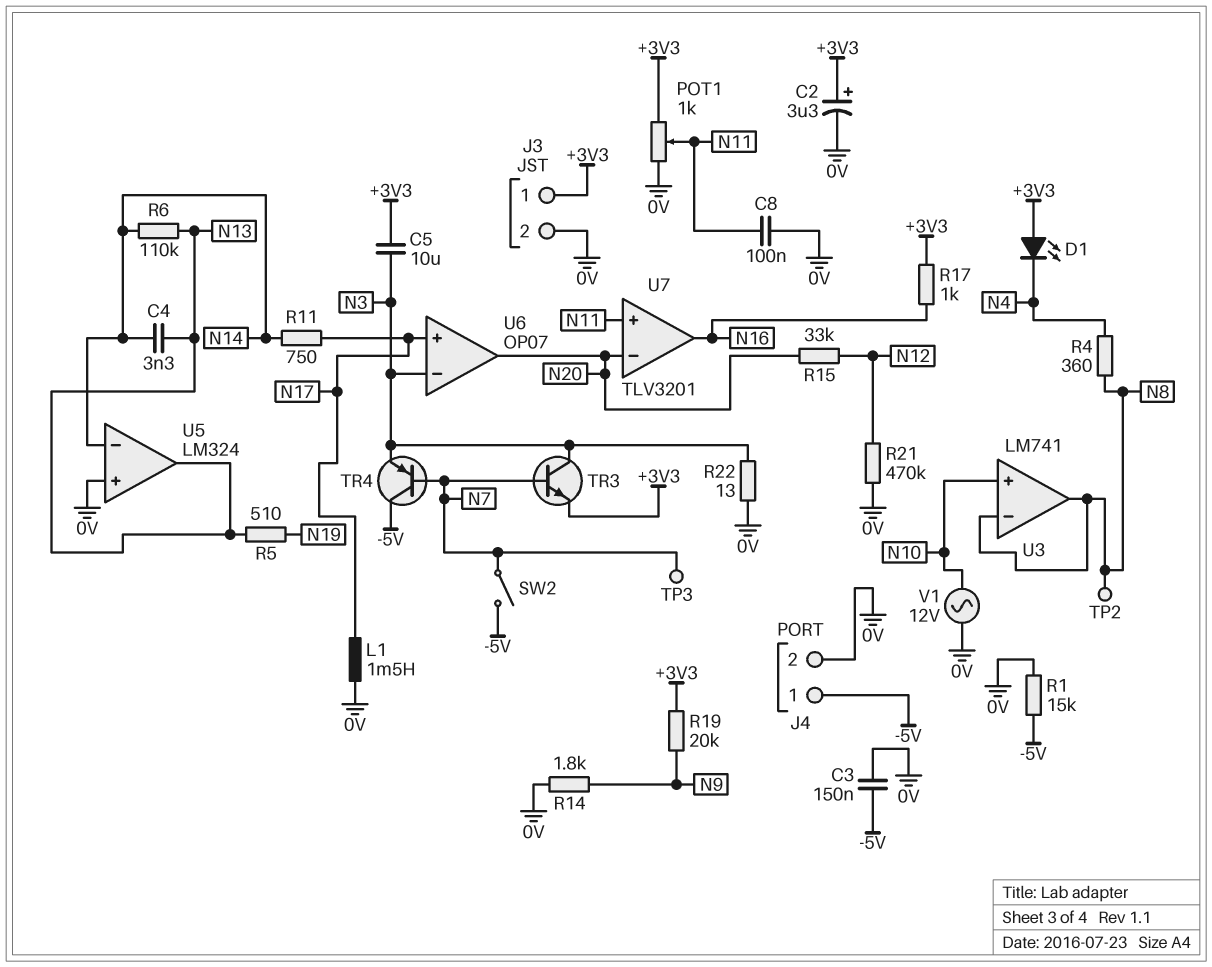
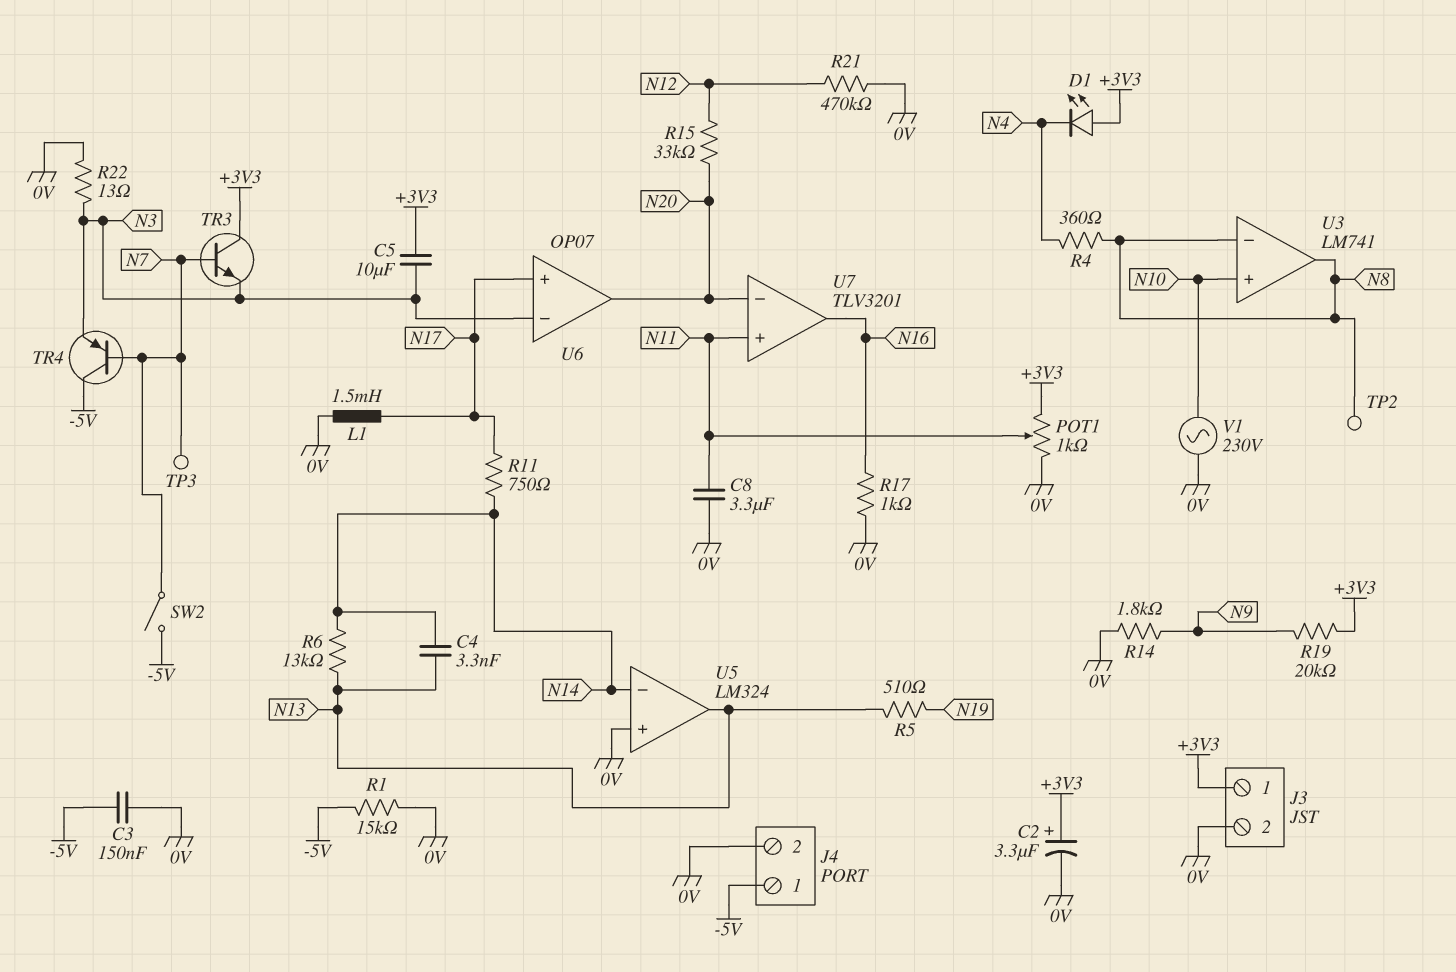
C8: 100nF (0V, N11) -> 3.3uF (0V, N11)
R6: 110k (N13, N14) -> 13k (N13, N14)
R17: 1k (+3V3, N16) -> 1k (0V, N16)
TR3: NPN (B N7, C N3, E +3V3) -> NPN (B N7, C +3V3, E N3)
V1: AC 12V (0V, N10) -> AC 230V (0V, N10)

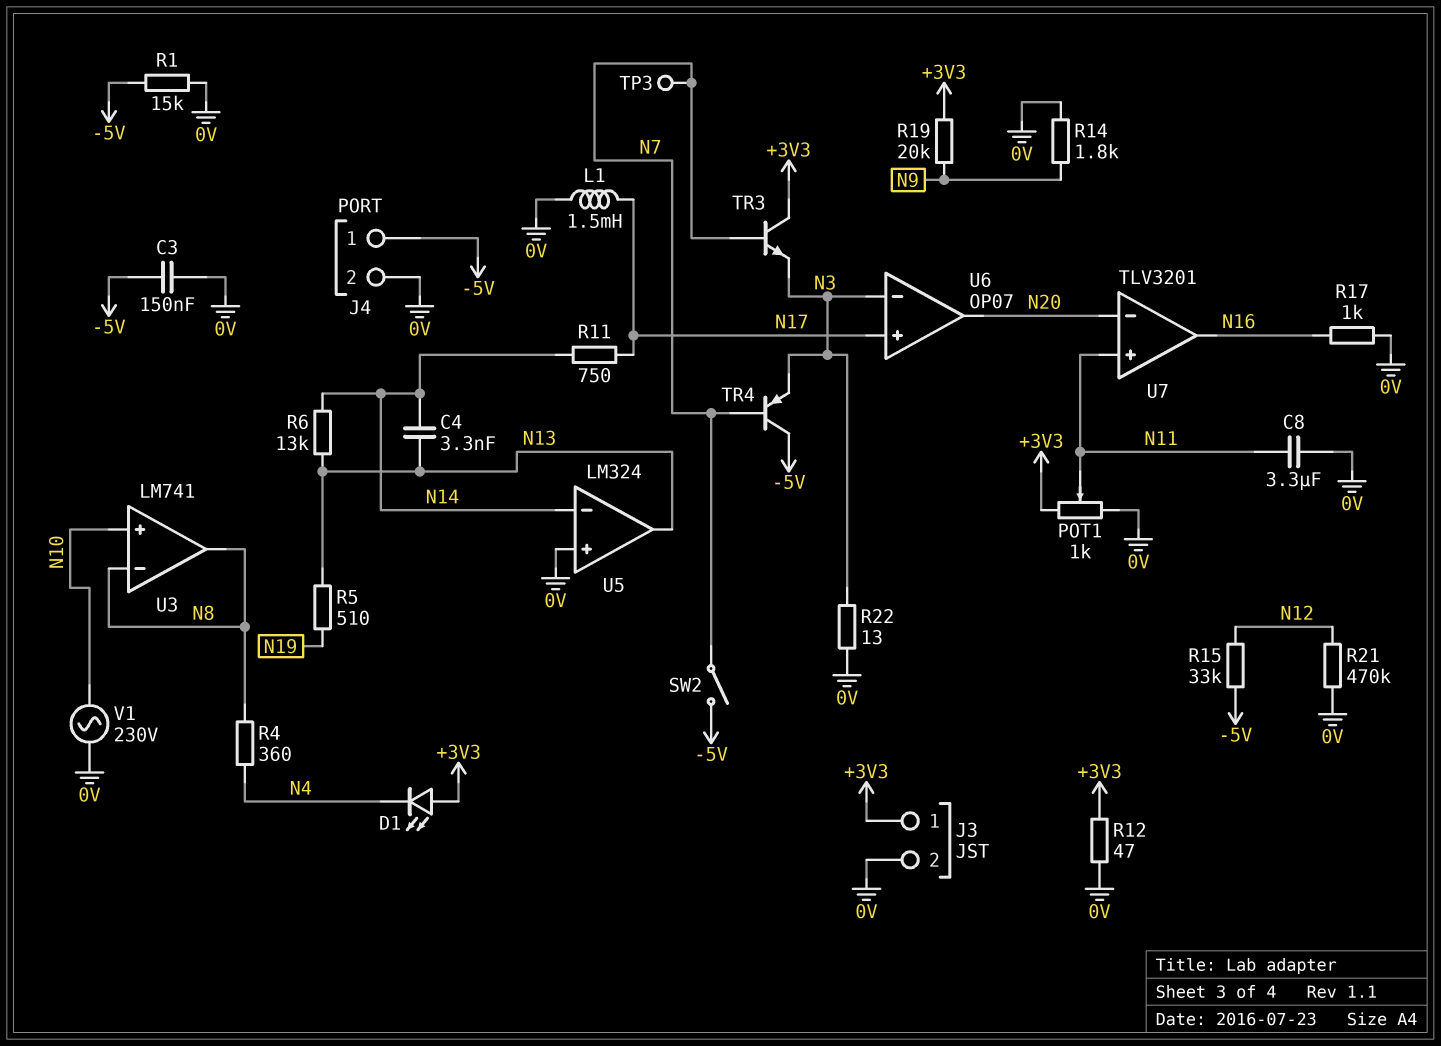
C2: 3.3uF (plus +3V3, minus 0V) -> none
C5: 10uF (+3V3, N3) -> none
R12: none -> 47 (+3V3, 0V)
R15: 33k (N12, N20) -> 33k (-5V, N12)
TP2: test point (N8) -> none

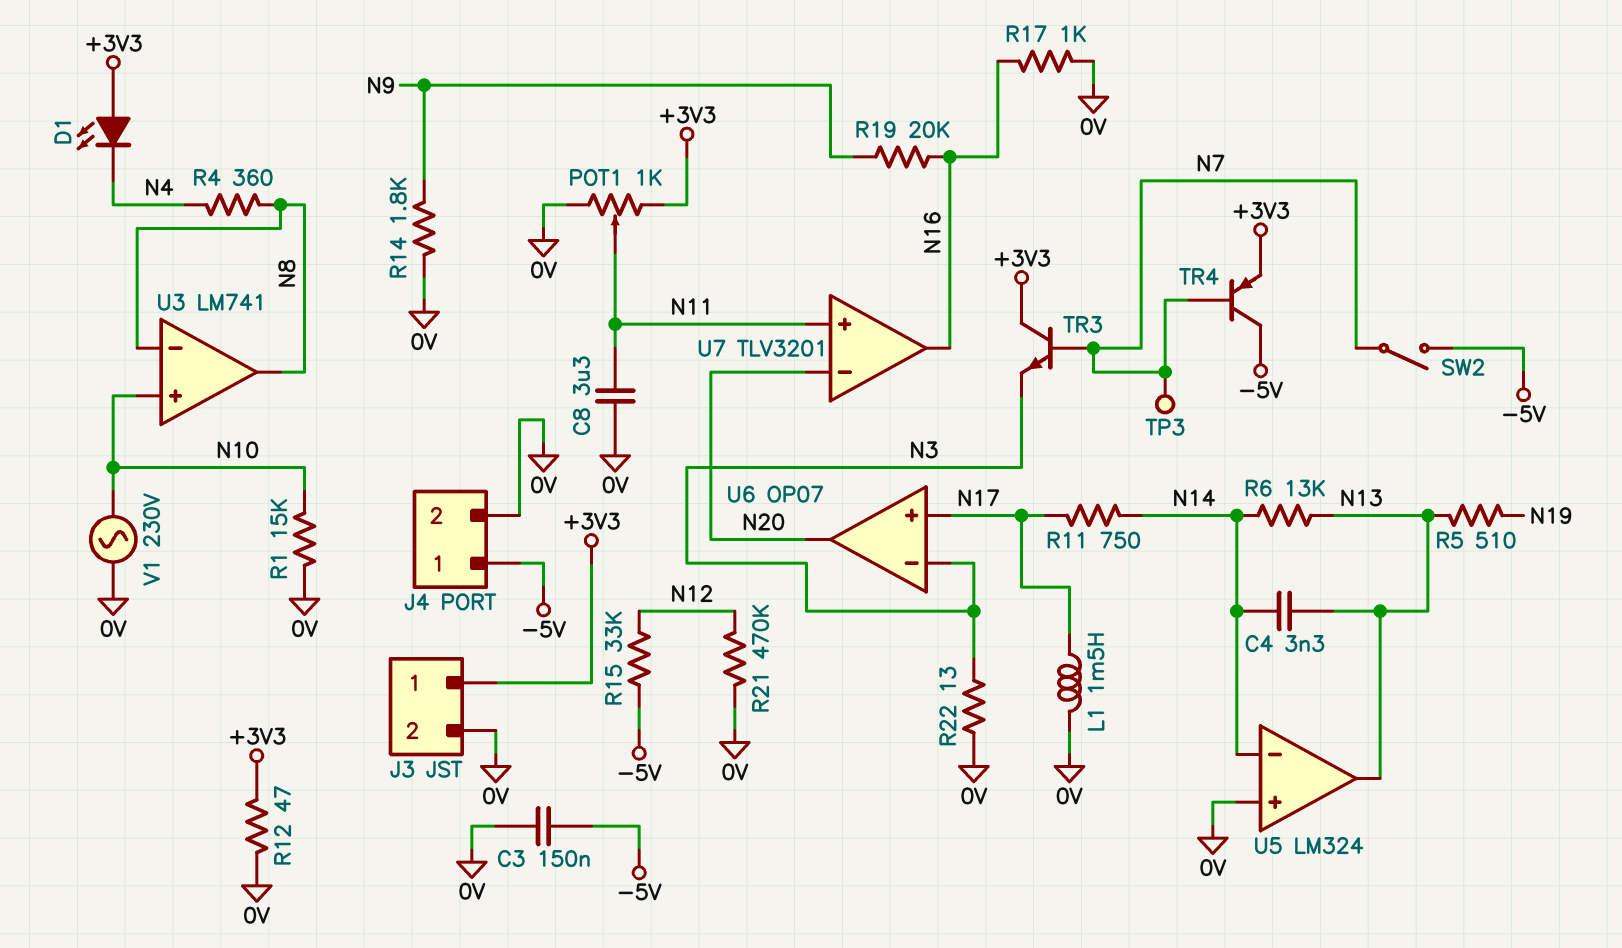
R1: 15k (-5V, 0V) -> 15k (0V, N10)
R19: 20k (+3V3, N9) -> 20k (N9, N16)
TR4: PNP (B N7, C -5V, E N3) -> PNP (B N7, C -5V, E +3V3)

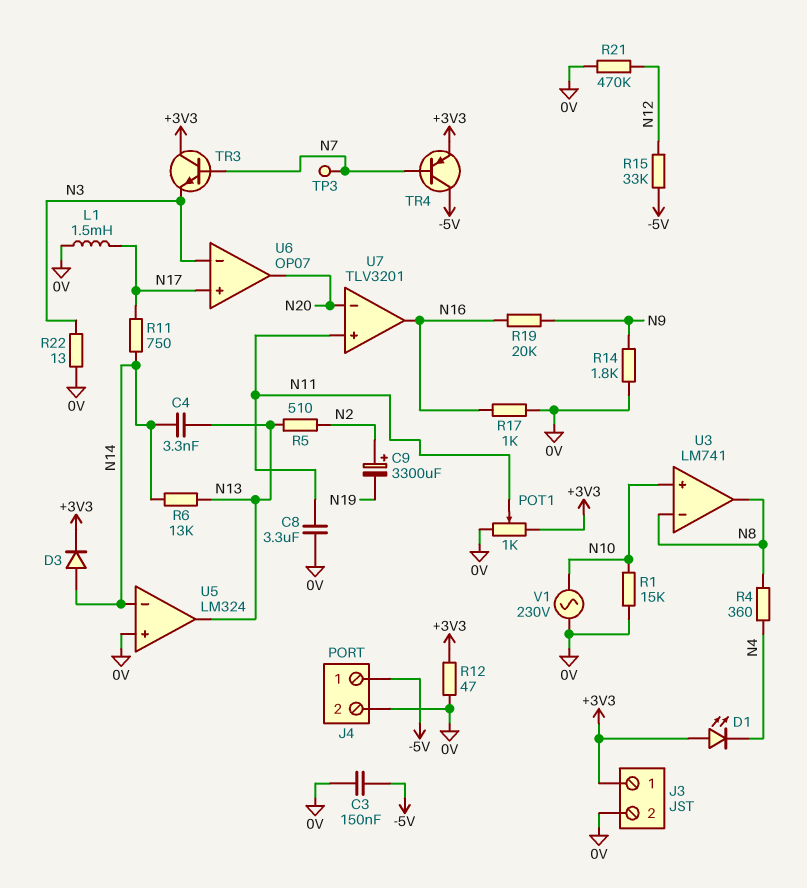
C9: none -> 3300uF (plus N2, minus N19)
D3: none -> diode (A N14, K +3V3)
R5: 510 (N13, N19) -> 510 (N2, N13)
SW2: switch (-5V, N7) -> none

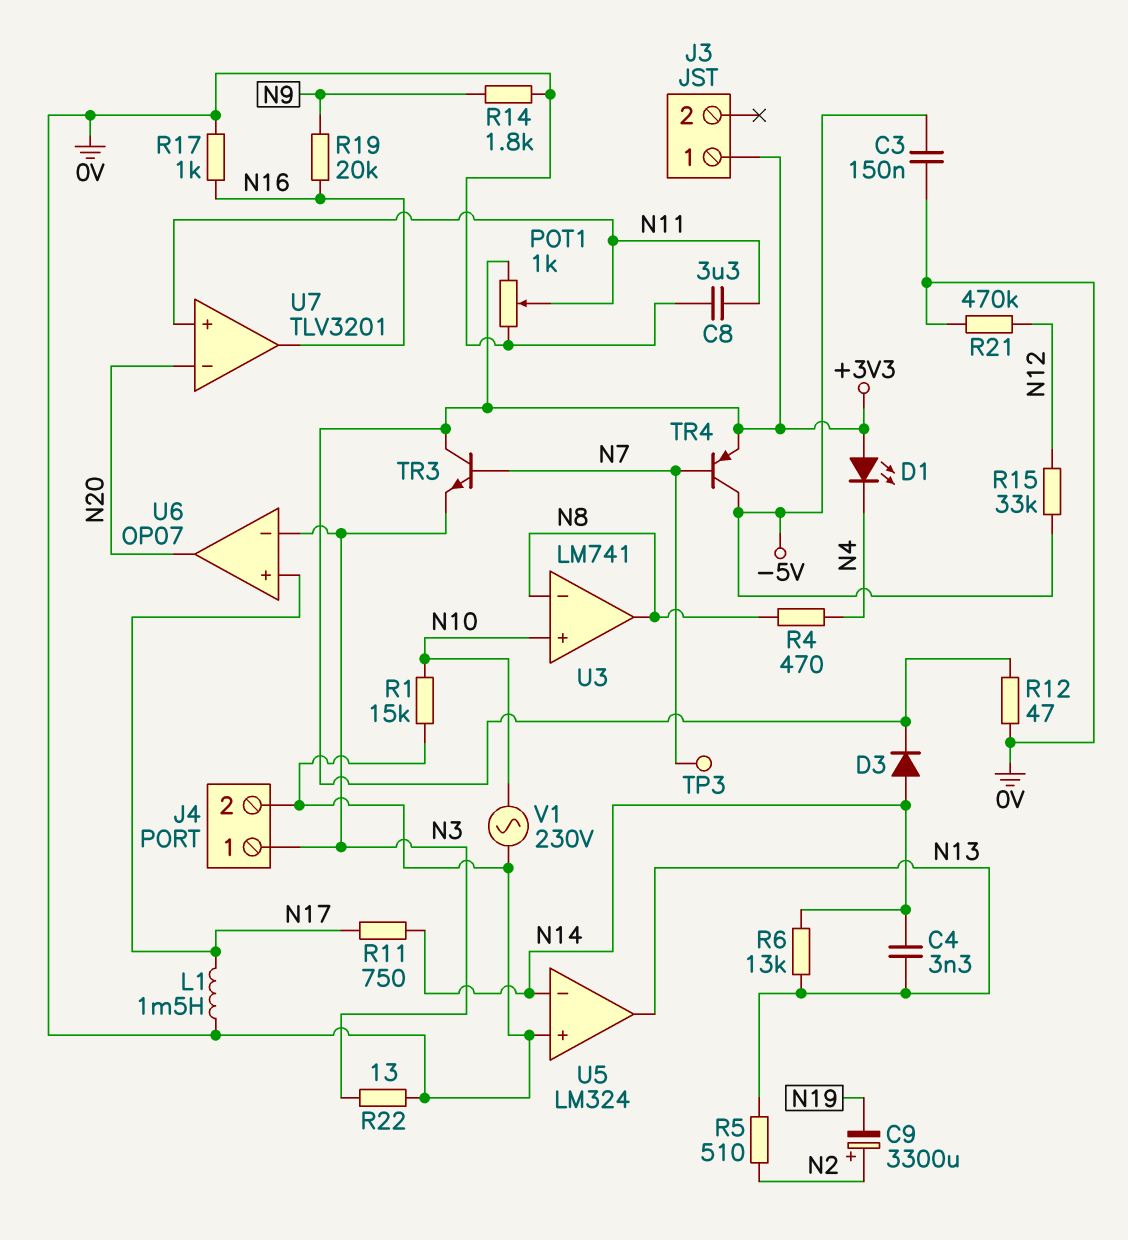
J3 pin 2: 0V -> none
J4 pin 1: -5V -> N3
R4: 360 (N4, N8) -> 470 (N4, N8)

